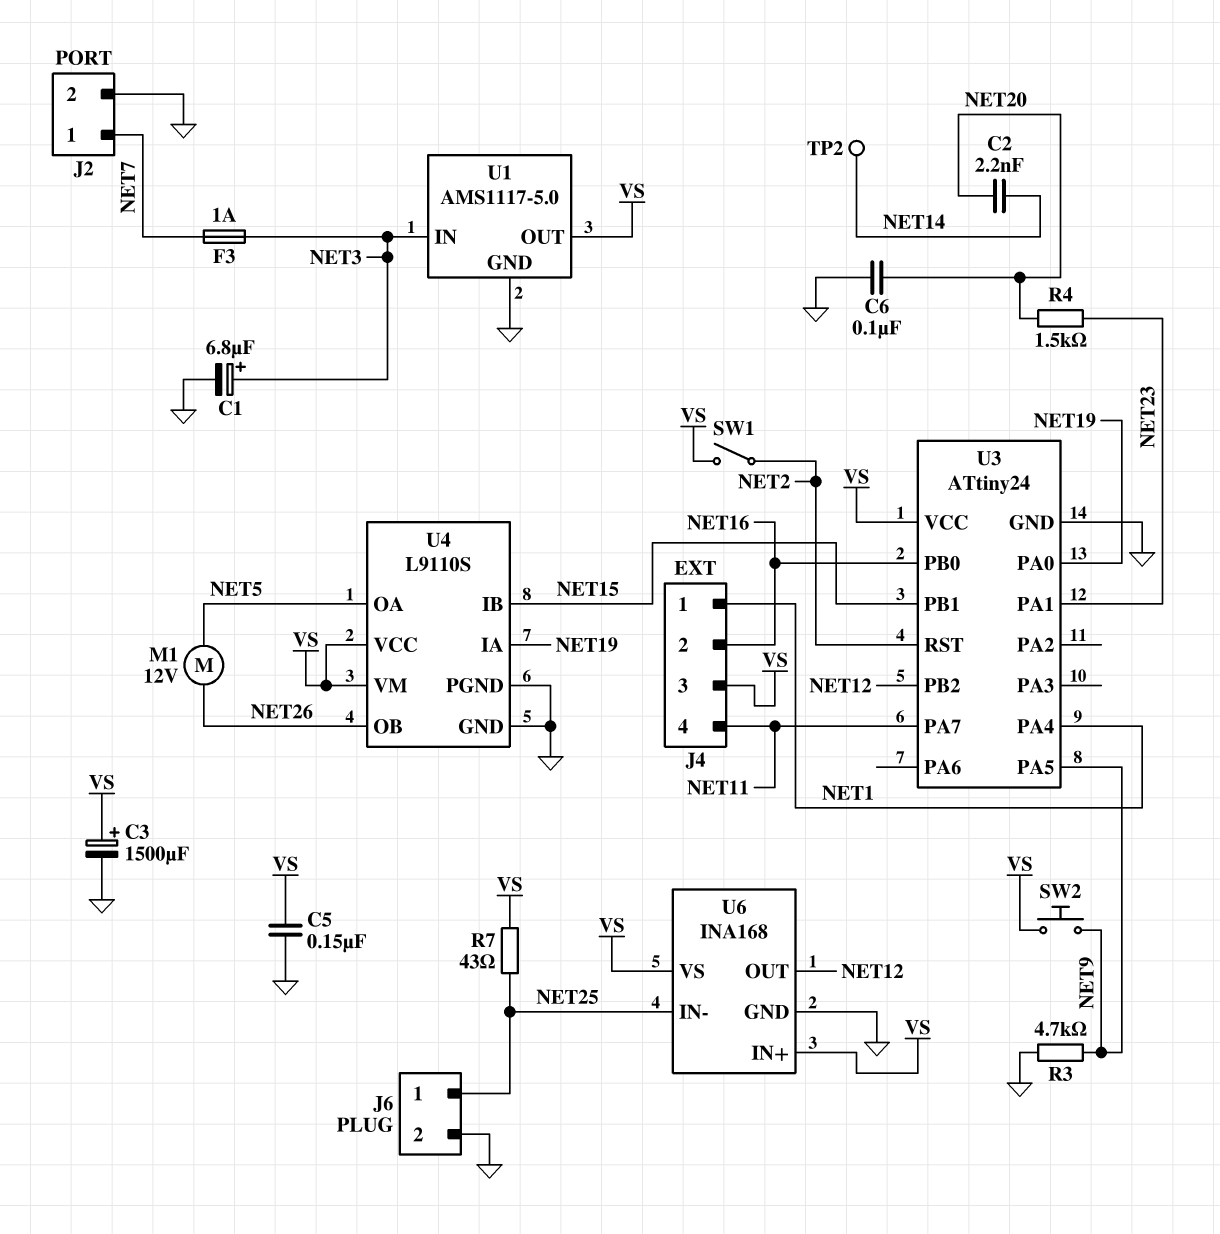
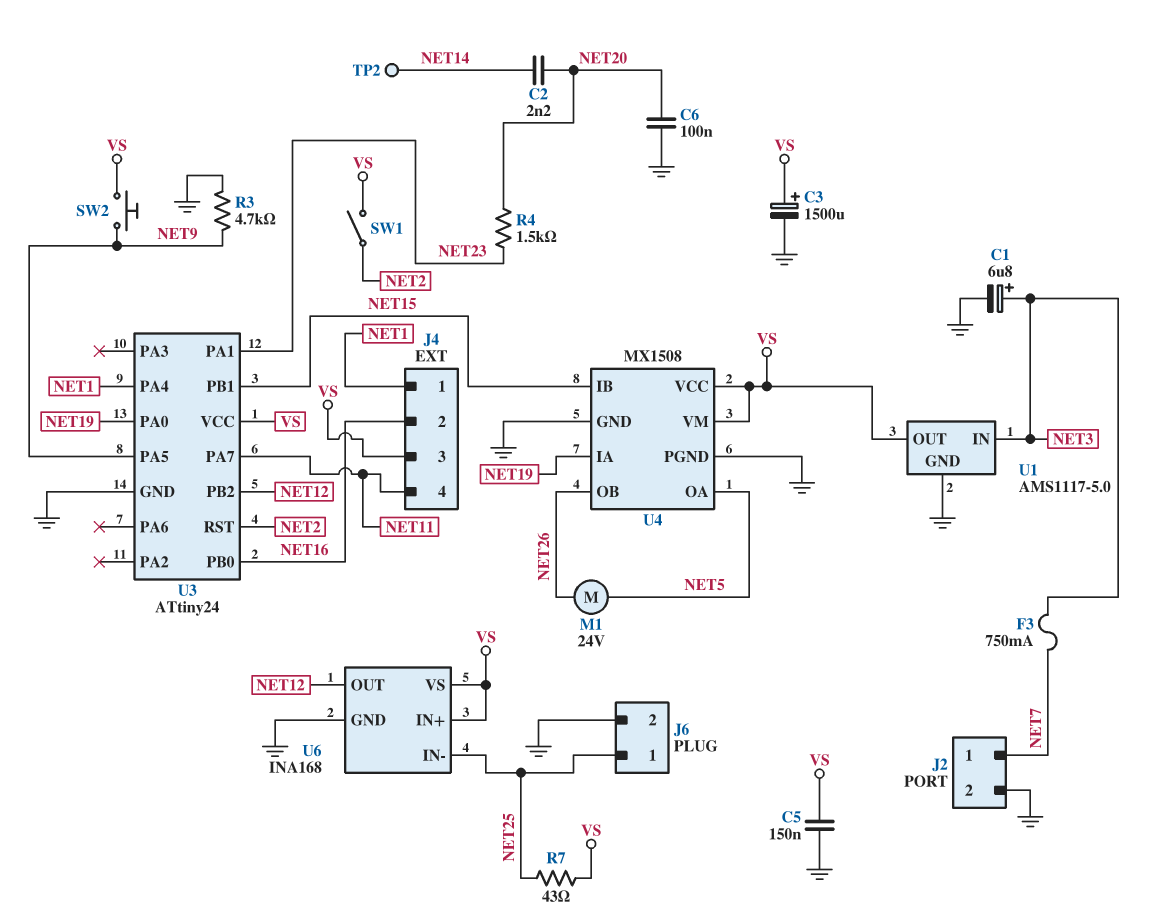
F3: 1A (NET3, NET7) -> 750mA (NET3, NET7)
M1: motor 12V (NET5, NET26) -> motor 24V (NET5, NET26)
U4: L9110S -> MX1508

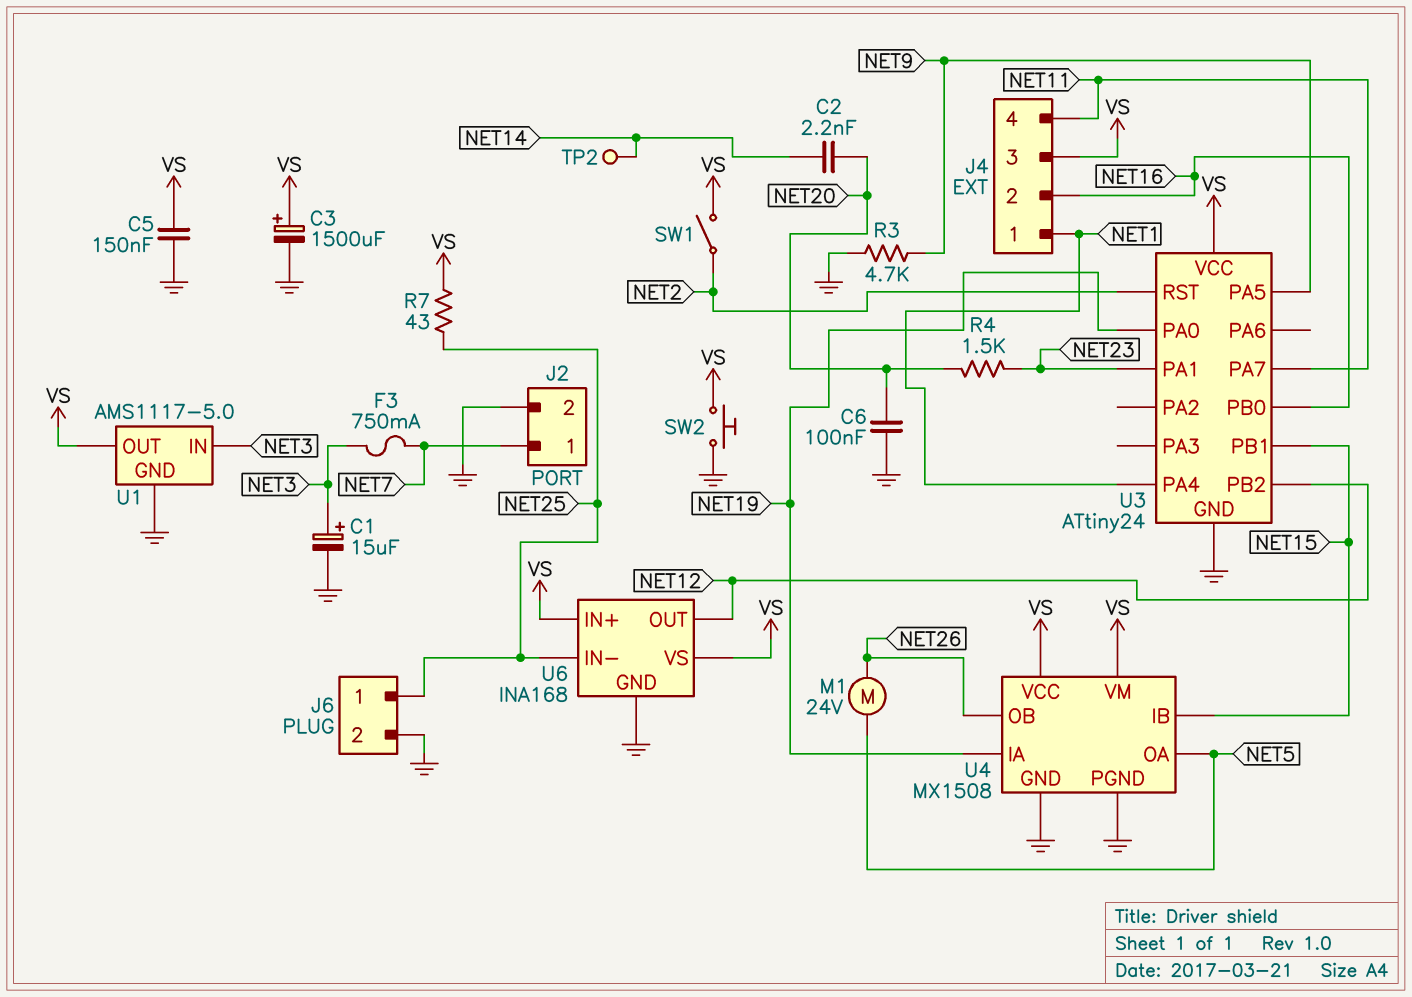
C1: 6.8uF (plus NET3, minus GND) -> 15uF (plus NET3, minus GND)
SW2: button (NET9, VS) -> button (GND, VS)

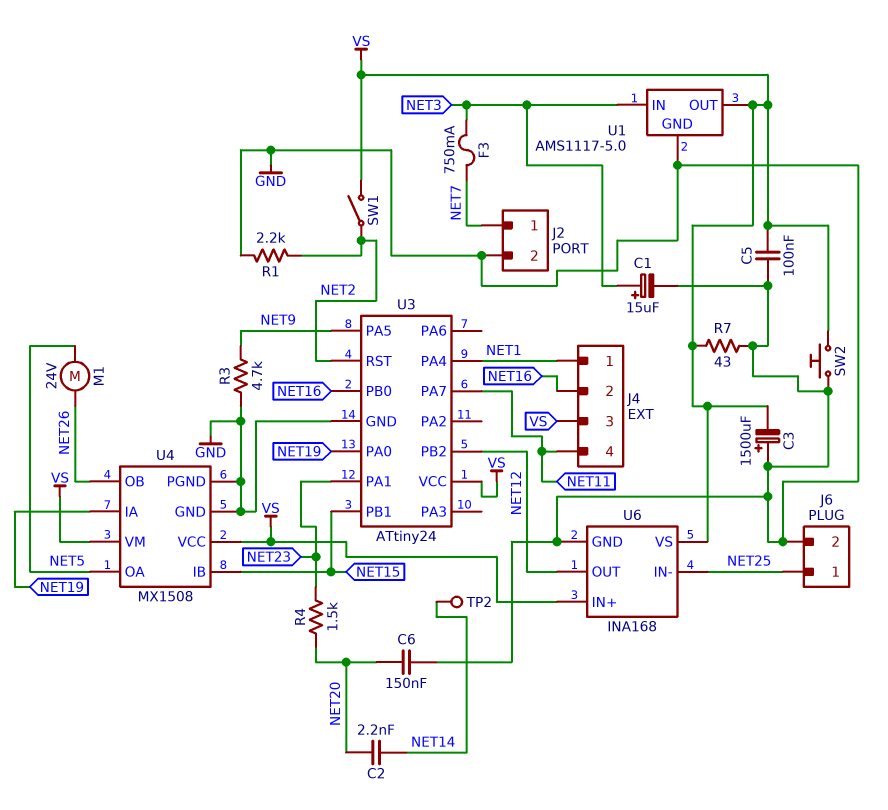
C3: 1500uF (plus VS, minus GND) -> 1500uF (plus GND, minus VS)
C5: 150nF (GND, VS) -> 100nF (GND, VS)
C6: 100nF (GND, NET20) -> 150nF (GND, NET20)
R1: none -> 2.2k (GND, NET2)
R7: 43 (NET25, VS) -> 43 (GND, VS)

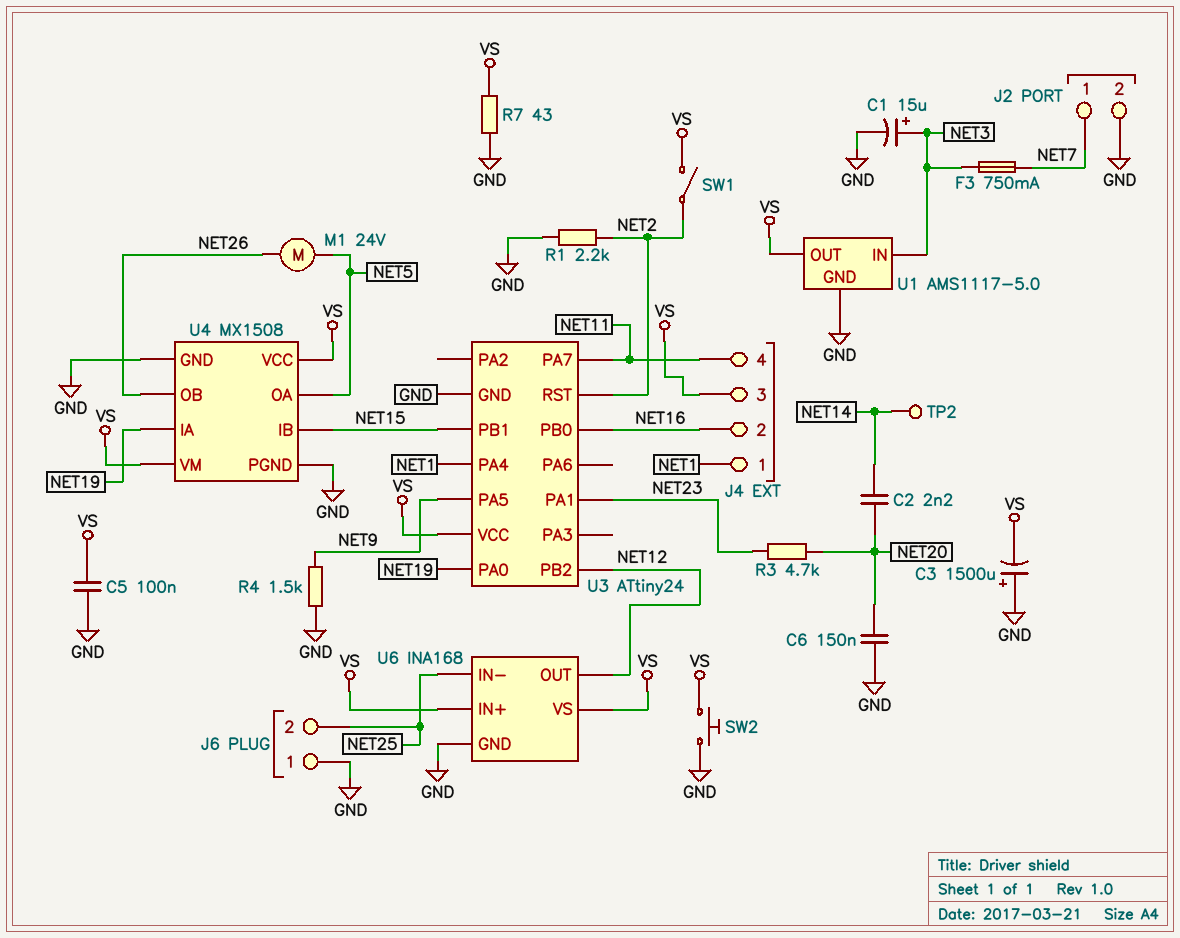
J6 pin 1: NET25 -> GND
J6 pin 2: GND -> NET25
R3: 4.7k (GND, NET9) -> 4.7k (NET20, NET23)
R4: 1.5k (NET20, NET23) -> 1.5k (GND, NET9)

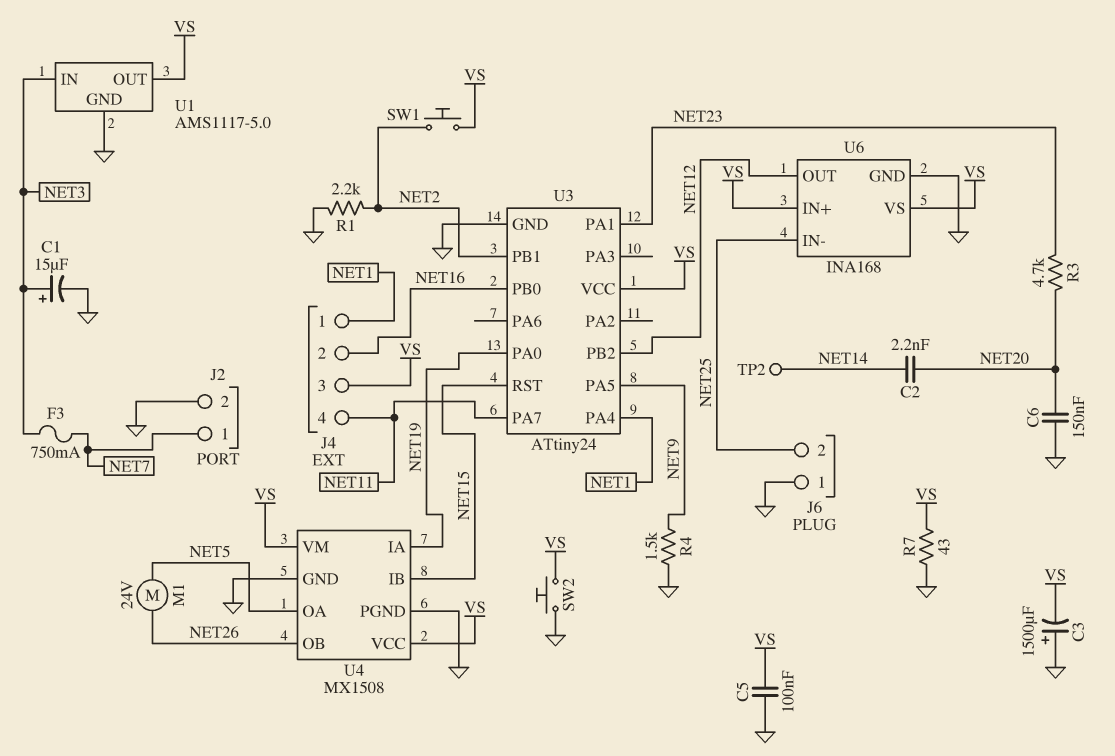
SW1: switch (NET2, VS) -> button (NET2, VS)
U3 pin PB1: NET15 -> NET2
U3 pin RST: NET2 -> NET15

